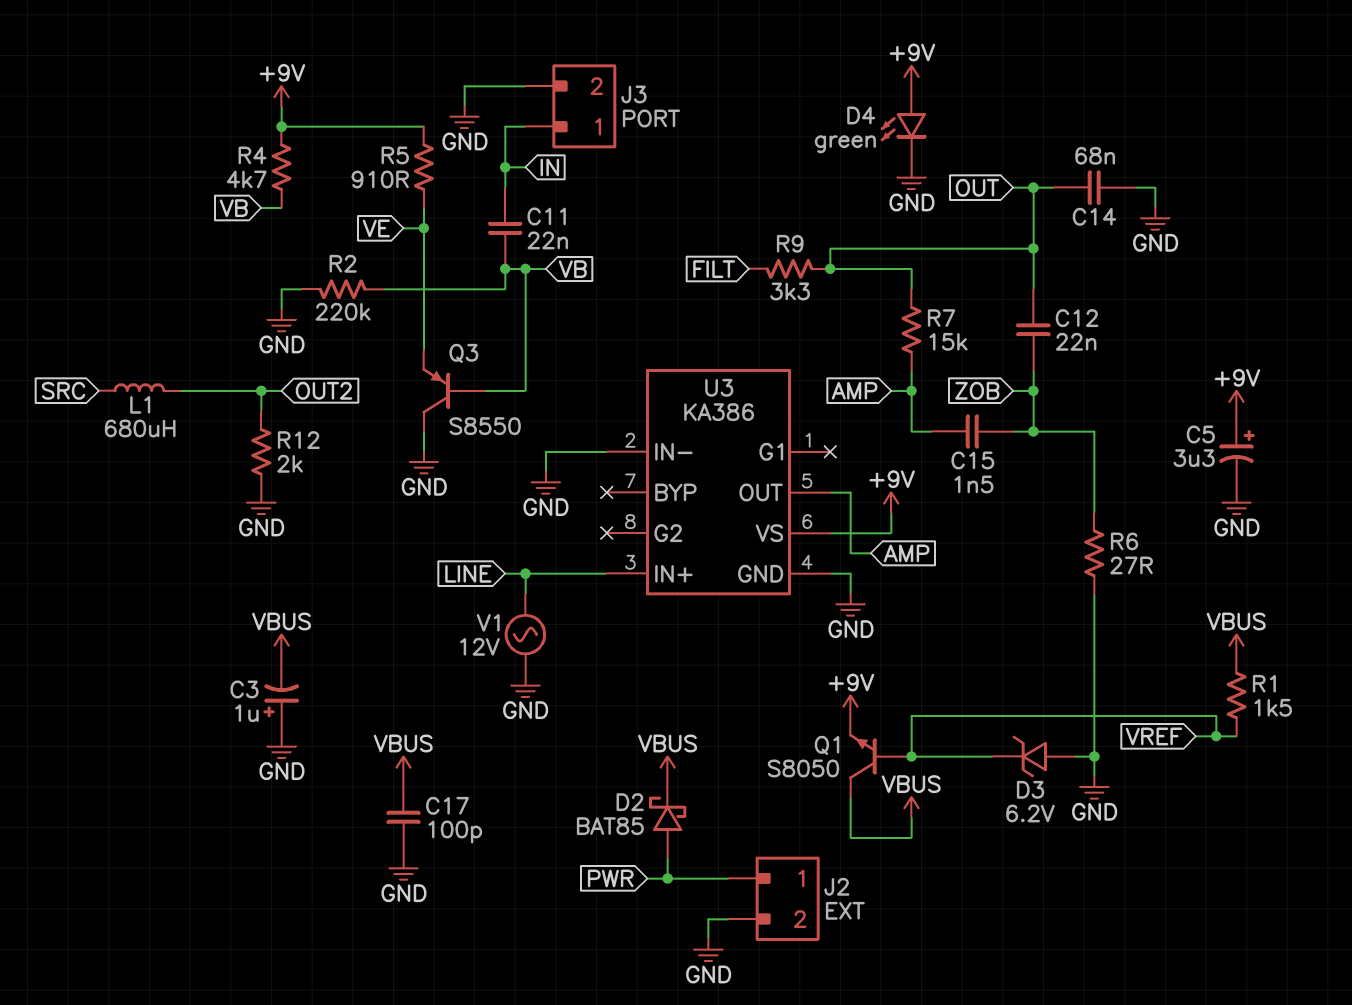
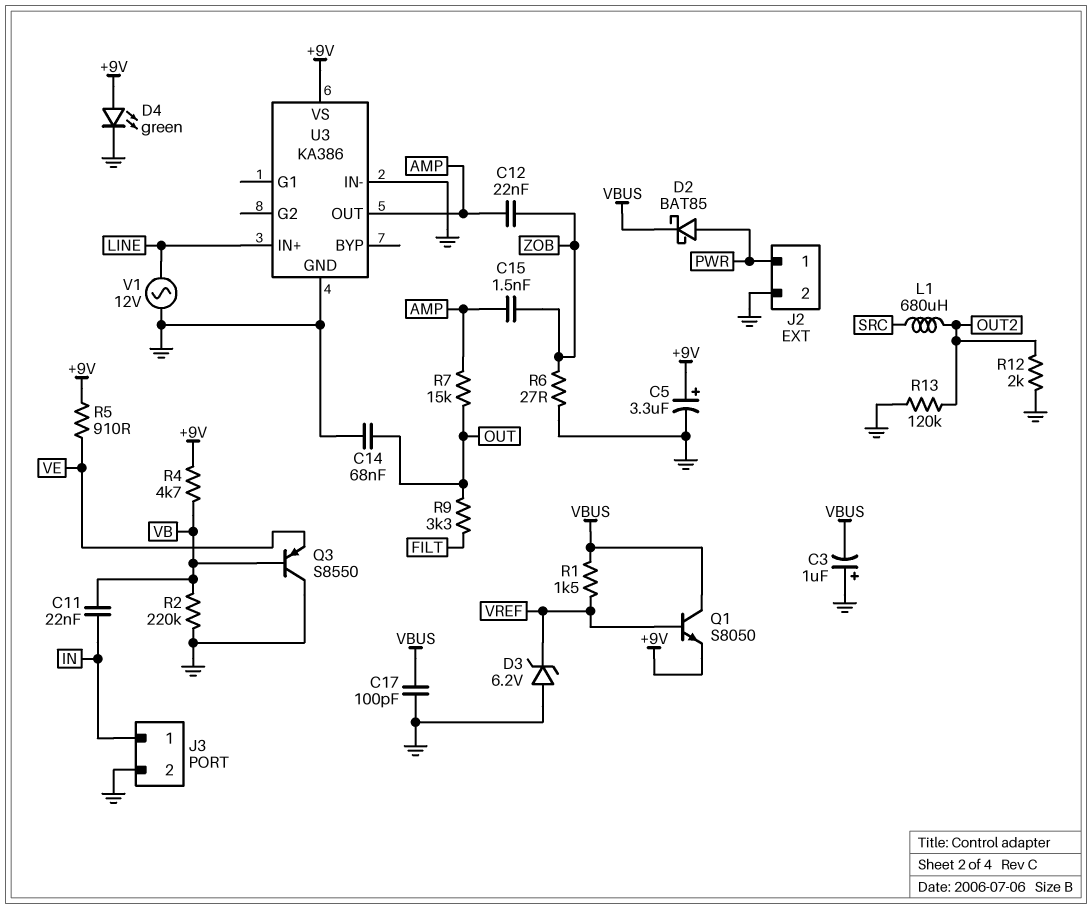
C12: 22nF (OUT, ZOB) -> 22nF (AMP, ZOB)
R13: none -> 120k (GND, OUT2)

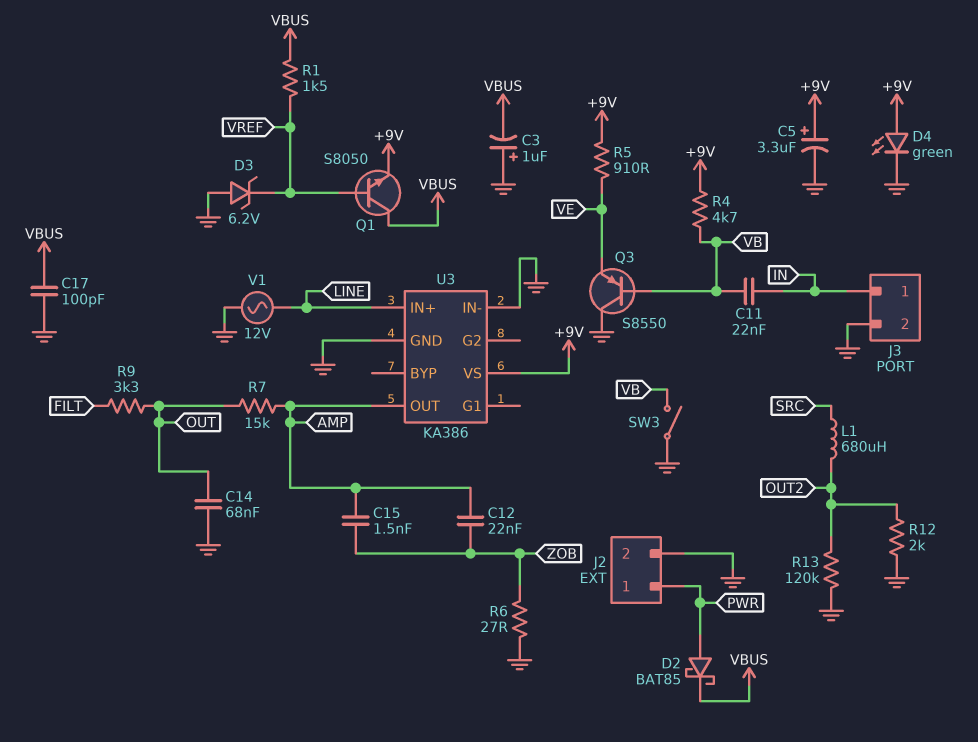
R2: 220k (GND, VB) -> none
SW3: none -> switch (GND, VB)

